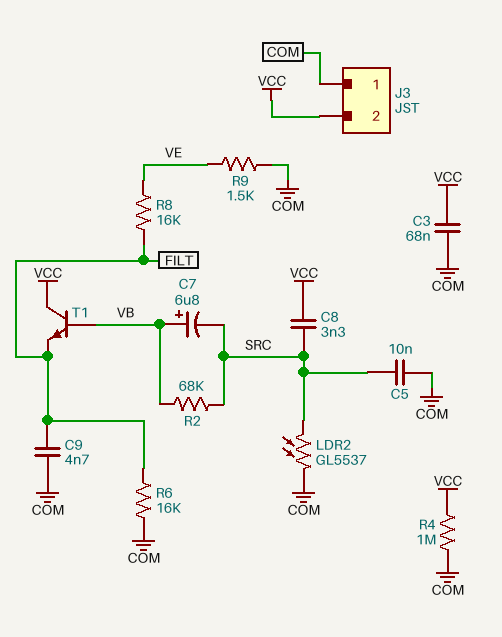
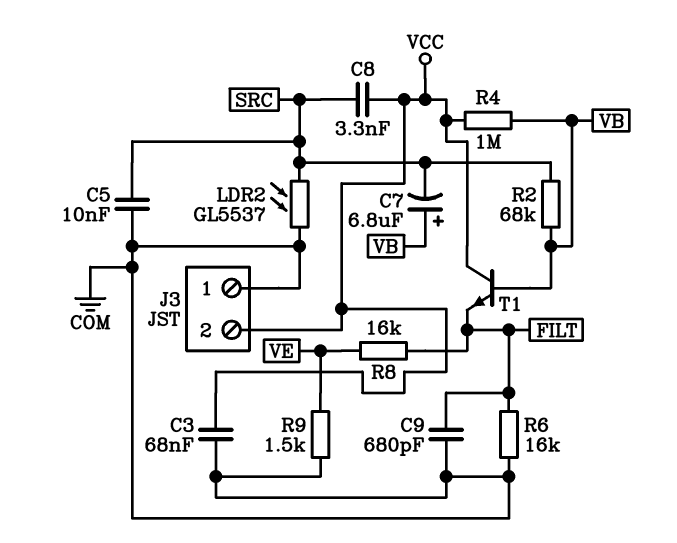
C9: 4.7nF (COM, FILT) -> 680pF (COM, FILT)
R4: 1M (COM, VCC) -> 1M (VB, VCC)

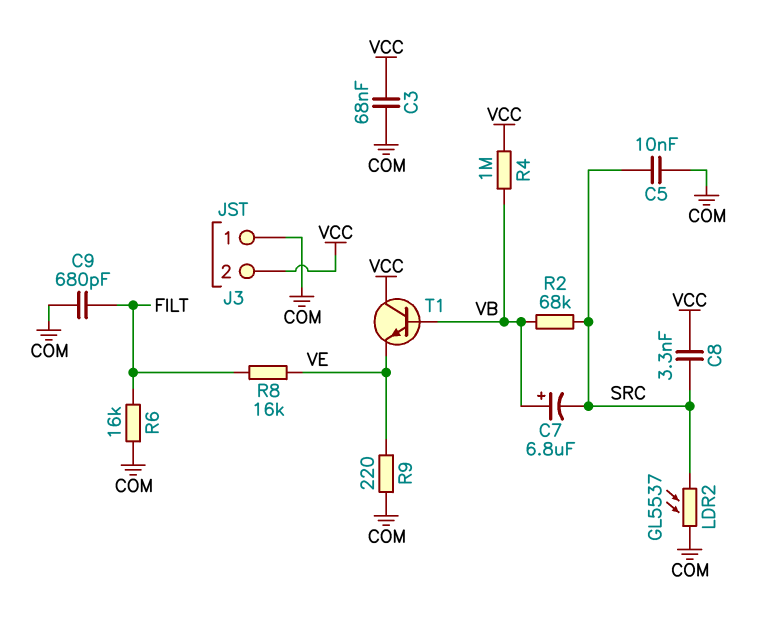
R9: 1.5k (COM, VE) -> 220 (COM, VE)
T1: NPN (B VB, C VCC, E FILT) -> NPN (B VB, C VCC, E VE)

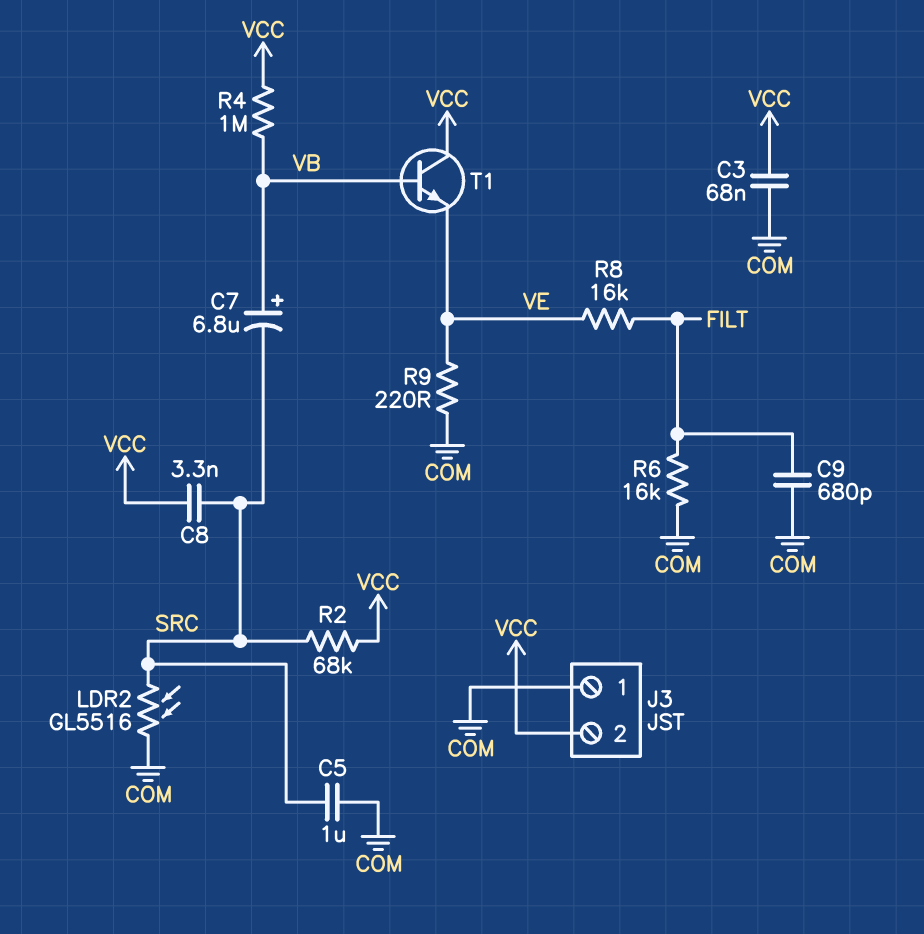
C5: 10nF (COM, SRC) -> 1uF (COM, SRC)
LDR2: GL5537 (COM, SRC) -> GL5516 (COM, SRC)
R2: 68k (SRC, VB) -> 68k (SRC, VCC)

